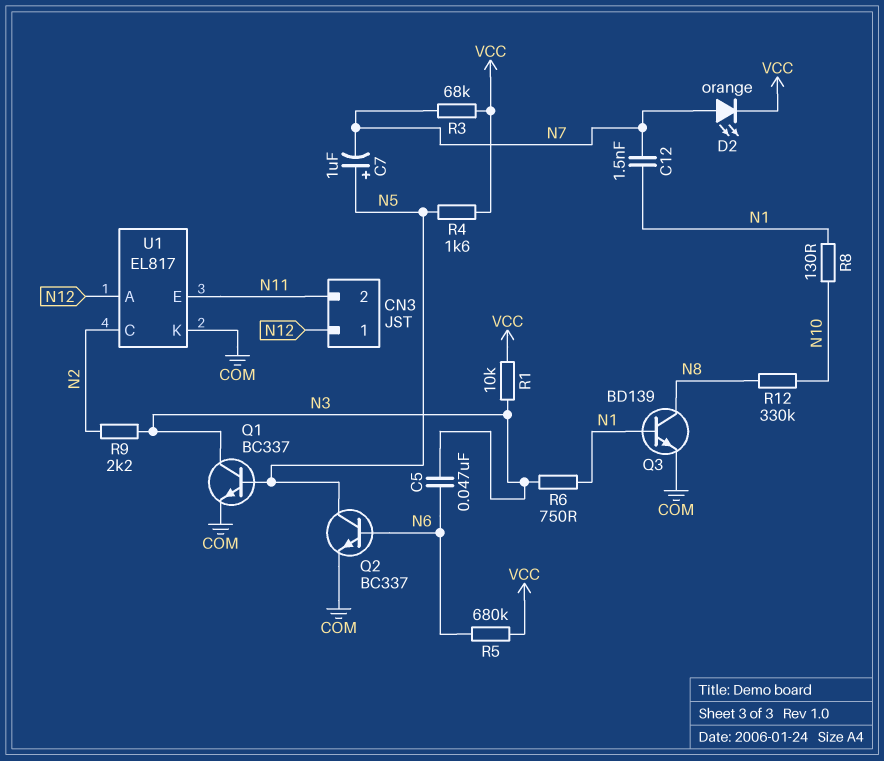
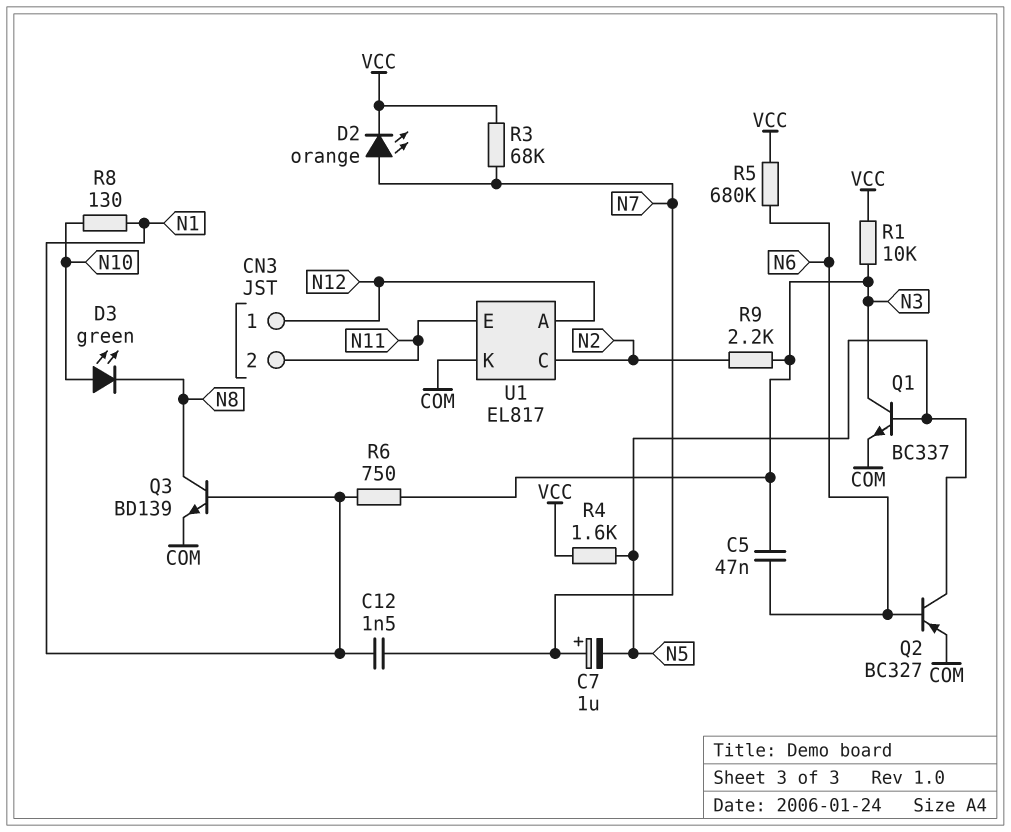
C7: 1uF (plus N5, minus N7) -> 1uF (plus N7, minus N5)
D3: none -> LED green (A N10, K N8)
Q2: NPN BC337 (B N6, C N5, E COM) -> PNP BC327 (B N6, C N5, E COM)
R12: 330k (N8, N10) -> none

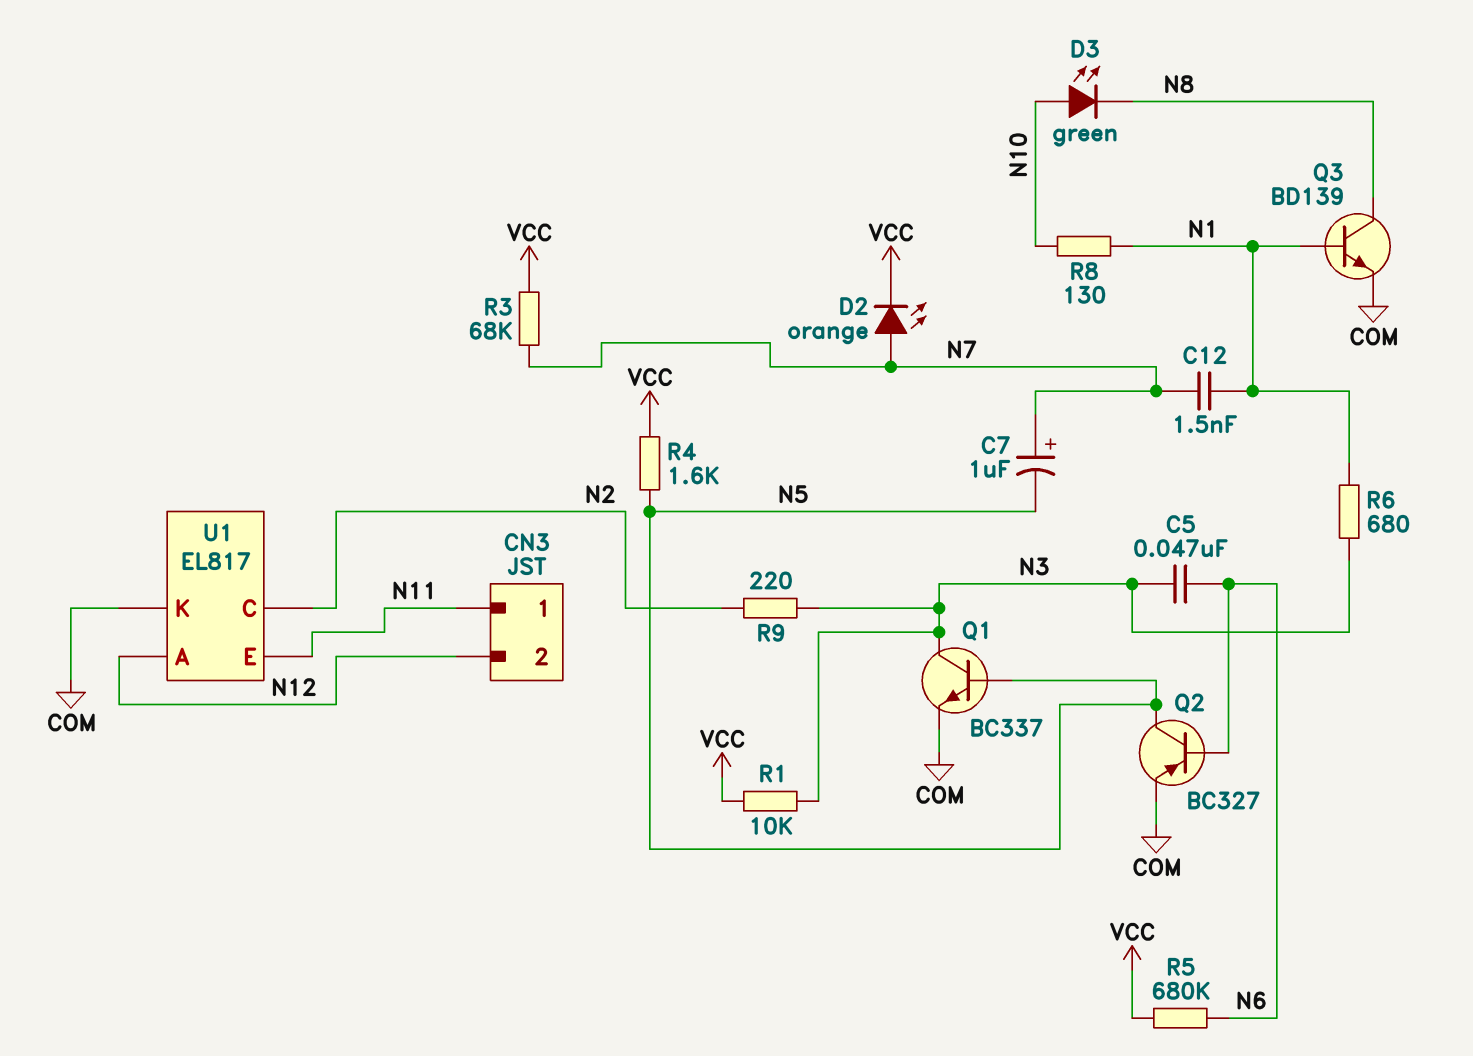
CN3 pin 1: N12 -> N11
CN3 pin 2: N11 -> N12
R6: 750 (N1, N3) -> 680 (N1, N3)
R9: 2.2k (N2, N3) -> 220 (N2, N3)

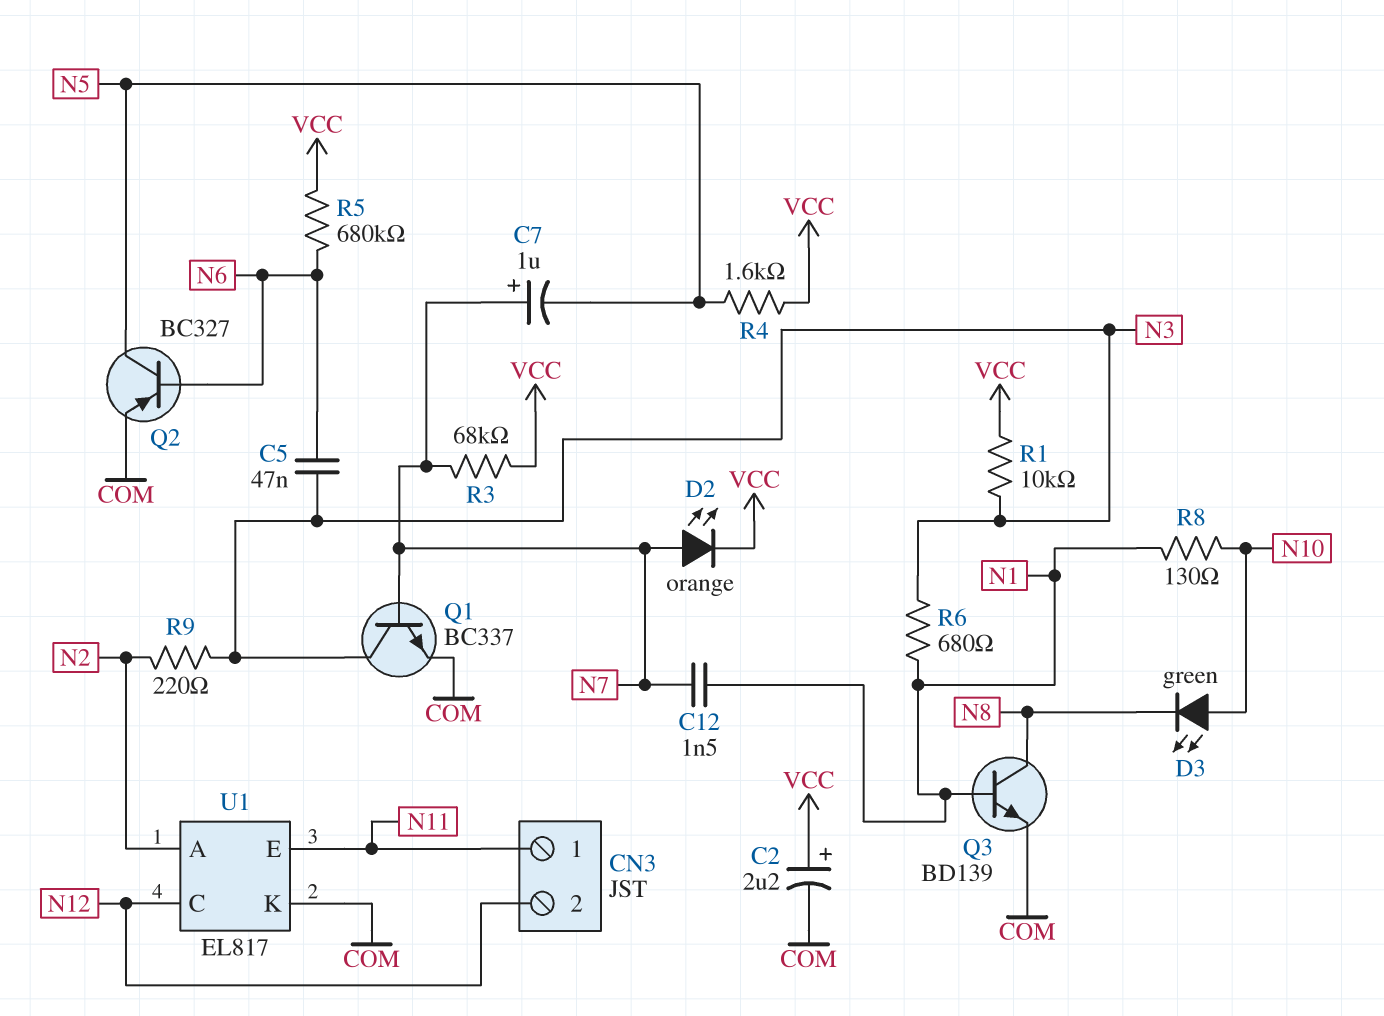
C2: none -> 2.2uF (plus VCC, minus COM)
Q1: NPN BC337 (B N5, C N3, E COM) -> NPN BC337 (B N7, C N3, E COM)
U1 pin A: N12 -> N2
U1 pin C: N2 -> N12

